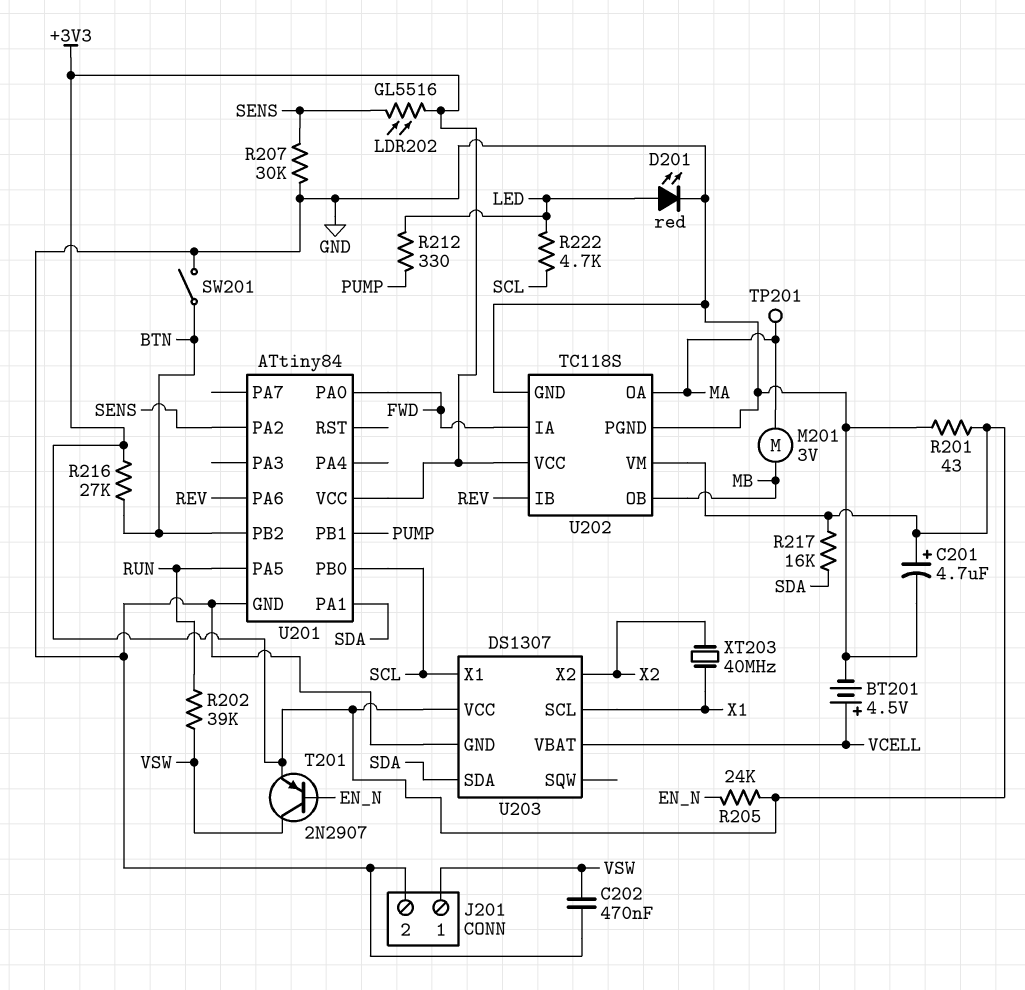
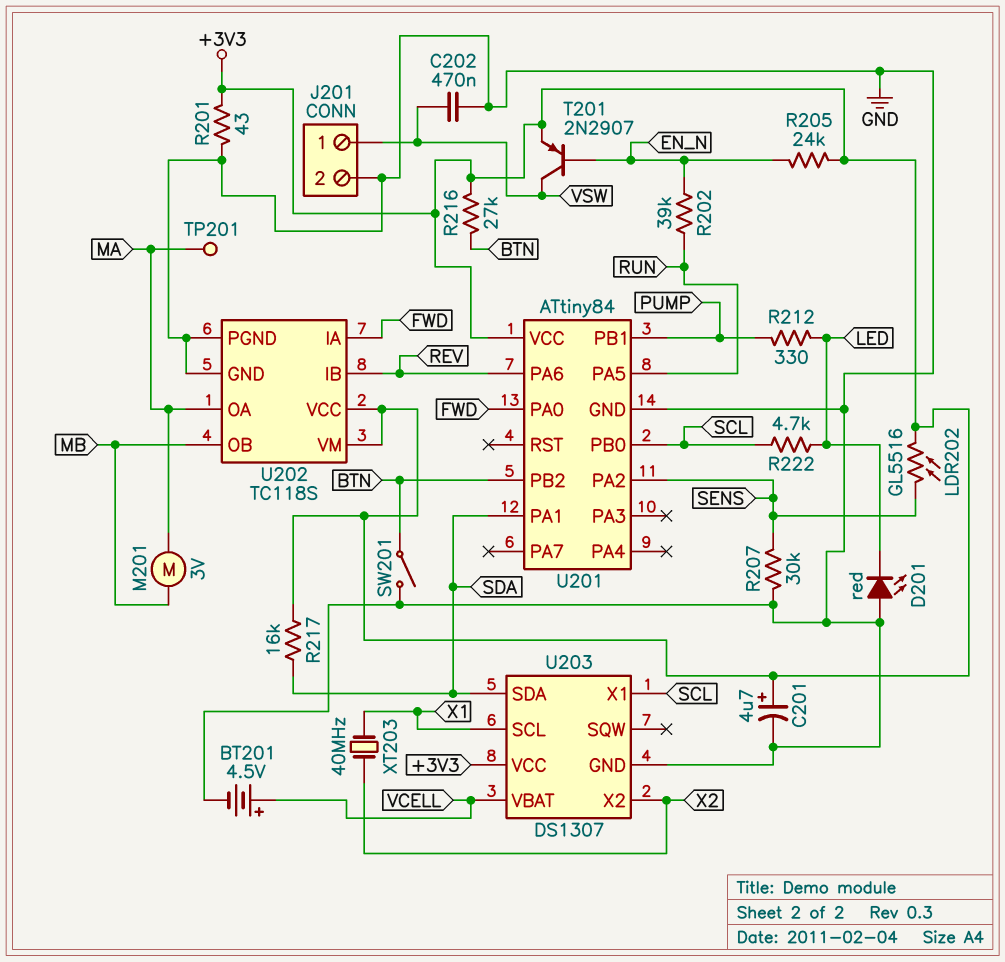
D201: LED red (A LED, K GND) -> LED red (A GND, K LED)
R202: 39k (RUN, VSW) -> 39k (EN_N, RUN)

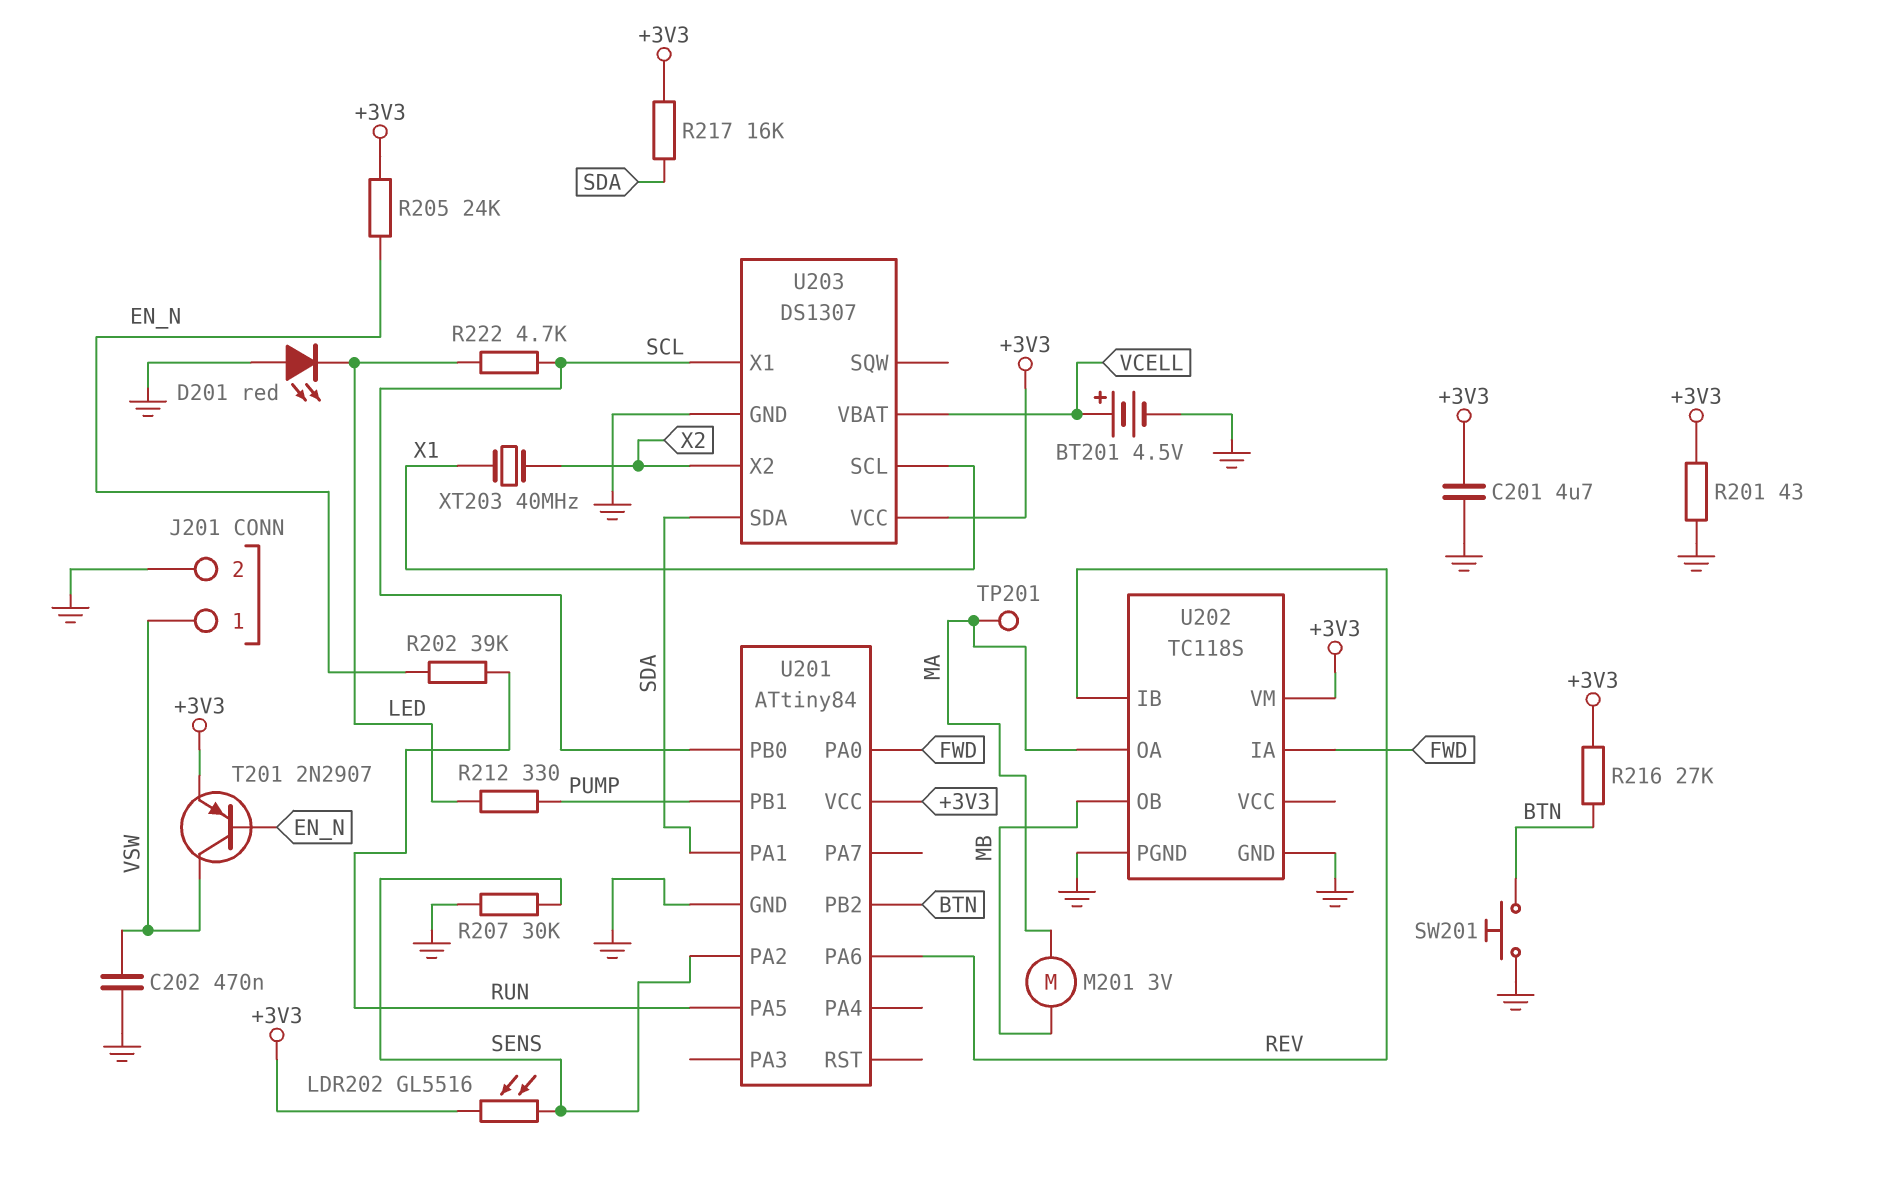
C201: 4.7uF (plus +3V3, minus GND) -> 4.7uF (+3V3, GND)
SW201: switch (BTN, GND) -> button (BTN, GND)
U202 pin VCC: +3V3 -> none

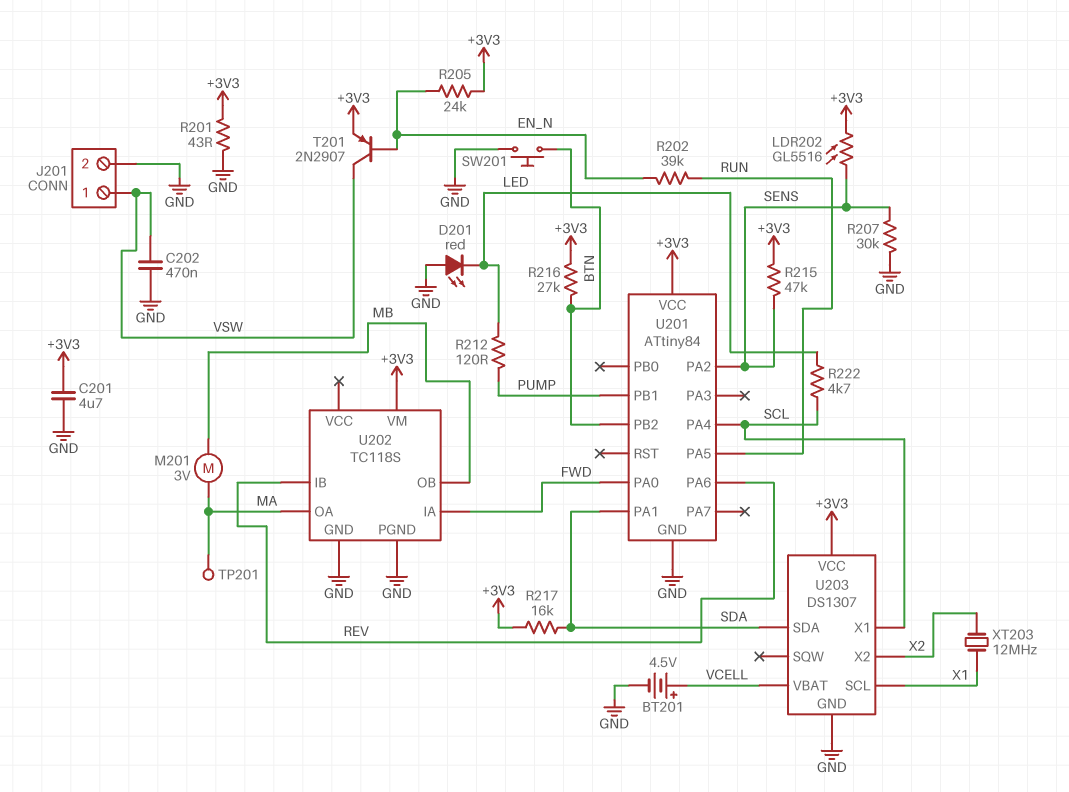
R212: 330 (LED, PUMP) -> 120 (LED, PUMP)
R215: none -> 47k (+3V3, SENS)
U201 pin PA4: none -> SCL
U201 pin PB0: SCL -> none
XT203: 40MHz (X1, X2) -> 12MHz (X1, X2)

